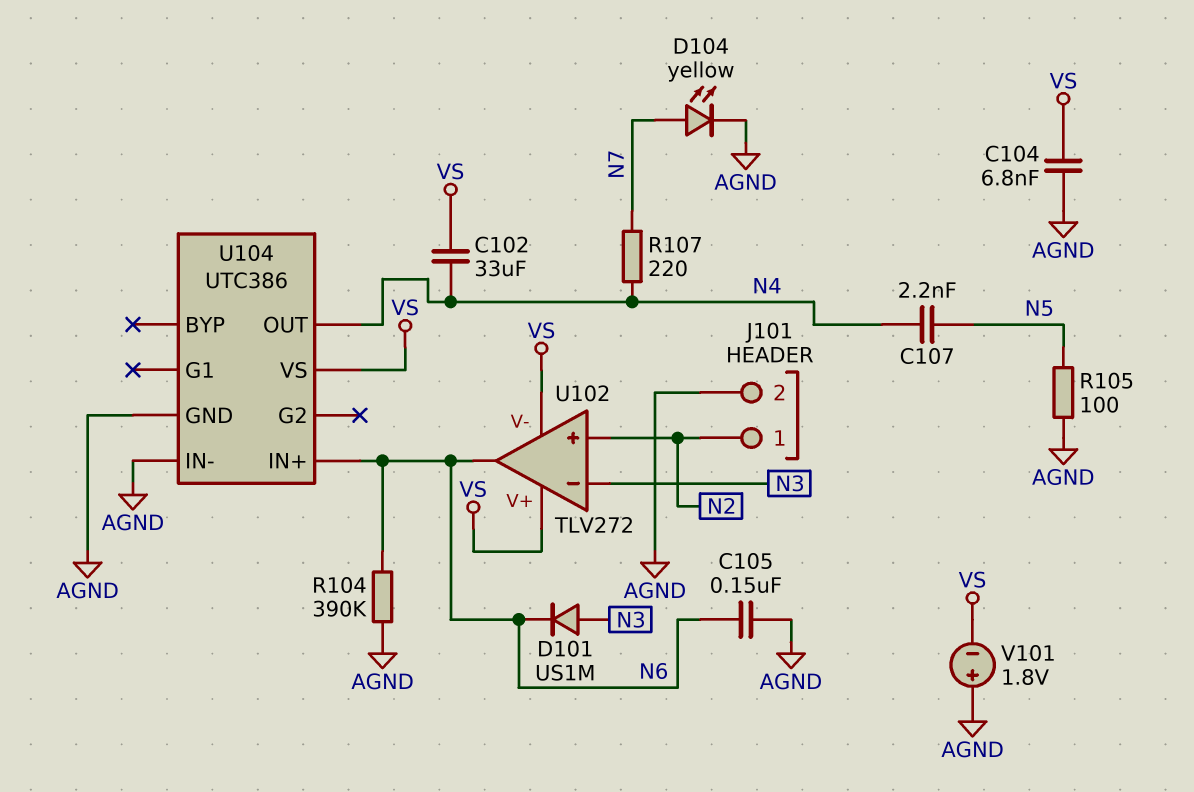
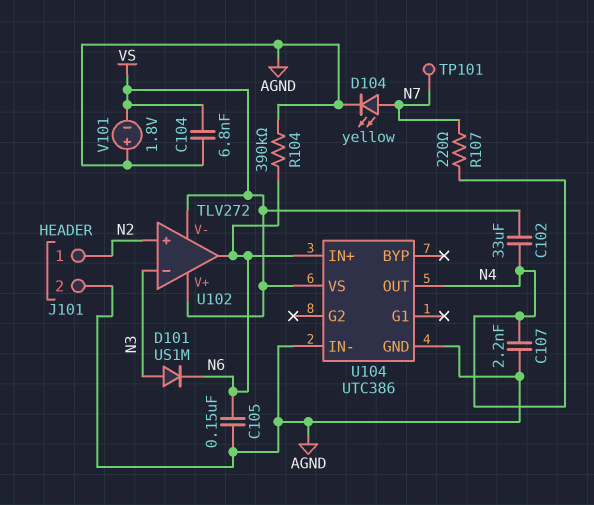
C107: 2.2nF (N4, N5) -> 2.2nF (AGND, N4)
R105: 100 (AGND, N5) -> none
TP101: none -> test point (N7)

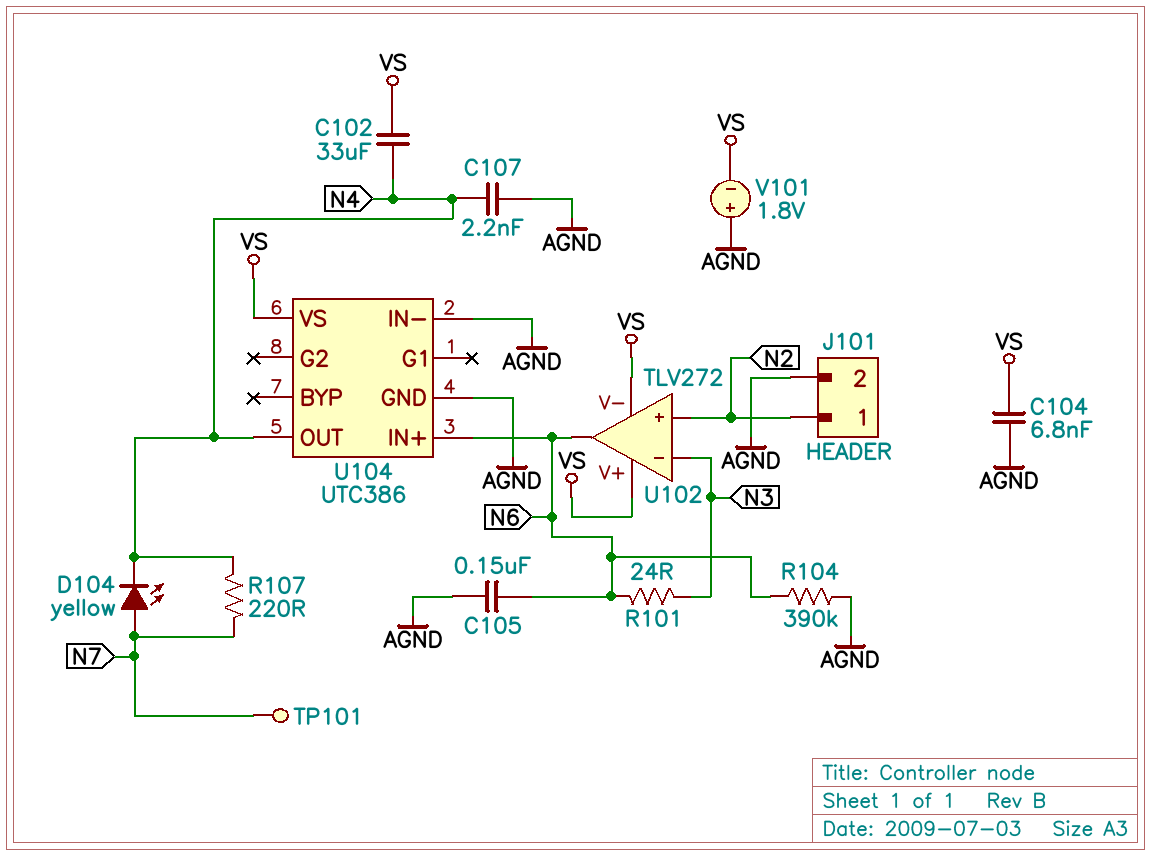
D101: diode US1M (A N3, K N6) -> none
D104: LED yellow (A N7, K AGND) -> LED yellow (A N7, K N4)
R101: none -> 24 (N3, N6)

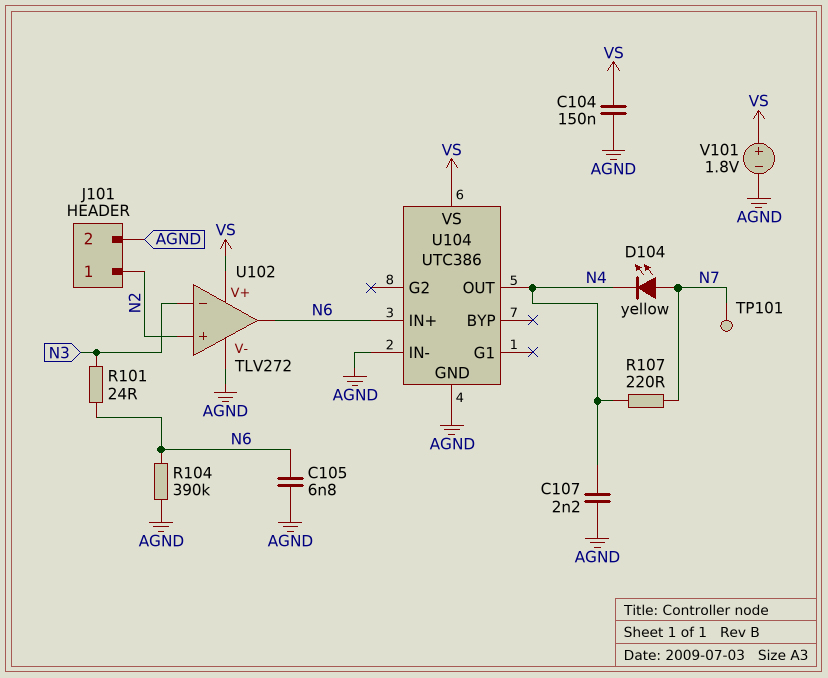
C102: 33uF (N4, VS) -> none
C104: 6.8nF (AGND, VS) -> 150nF (AGND, VS)
C105: 150nF (AGND, N6) -> 6.8nF (AGND, N6)
U102 pin V-: VS -> AGND
V101: 1.8V (plus AGND, minus VS) -> 1.8V (plus VS, minus AGND)

